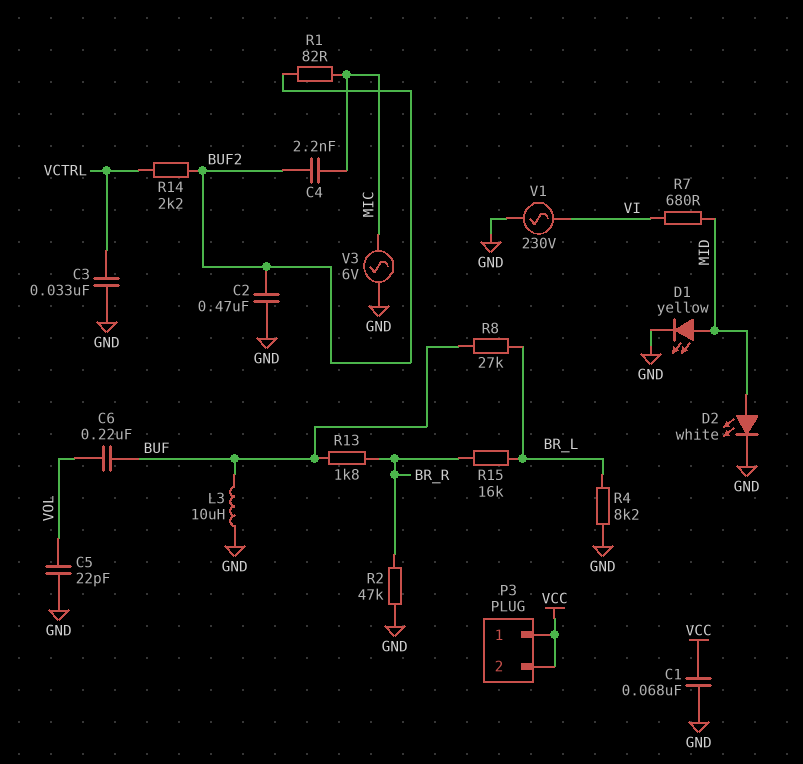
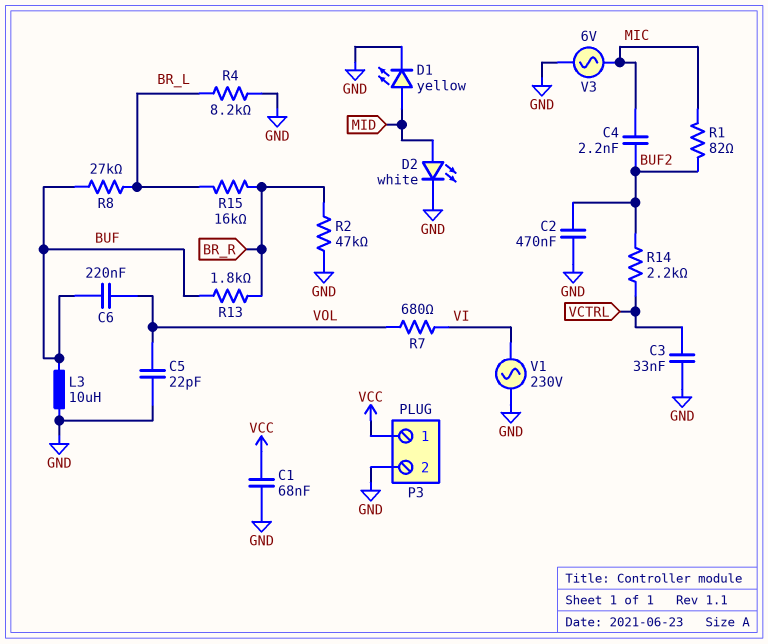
P3 pin 2: VCC -> GND
R7: 680 (MID, VI) -> 680 (VI, VOL)

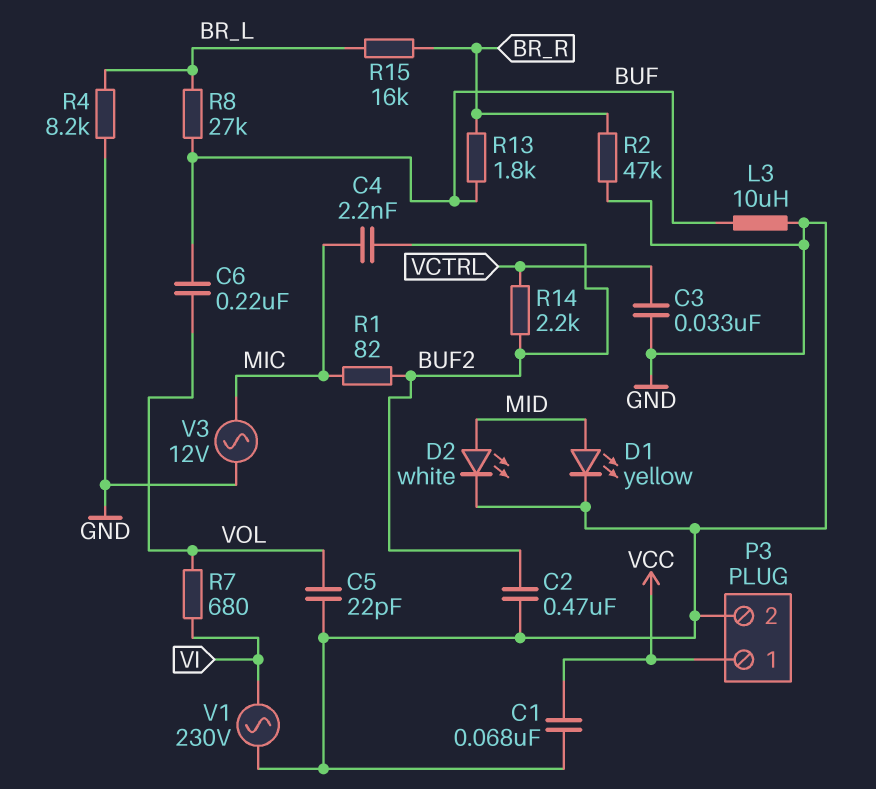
V3: AC 6V (GND, MIC) -> AC 12V (GND, MIC)

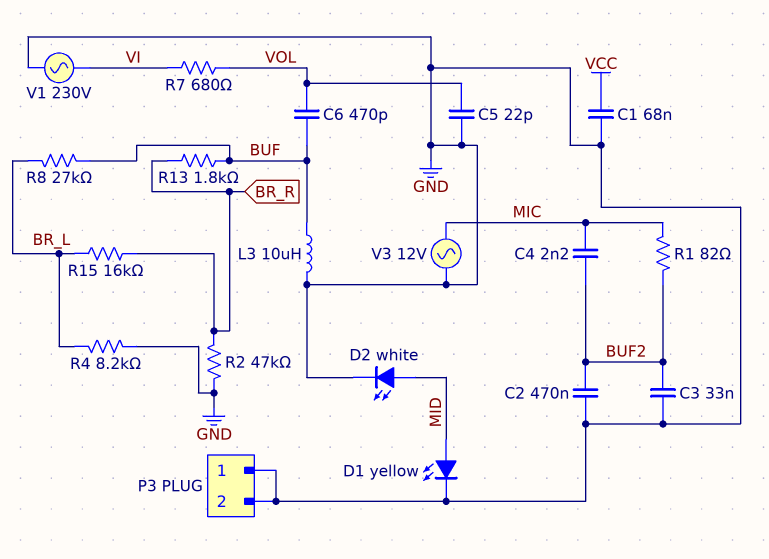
C3: 33nF (GND, VCTRL) -> 33nF (BUF2, GND)
C6: 220nF (BUF, VOL) -> 470pF (BUF, VOL)
P3 pin 1: VCC -> GND
R14: 2.2k (BUF2, VCTRL) -> none

